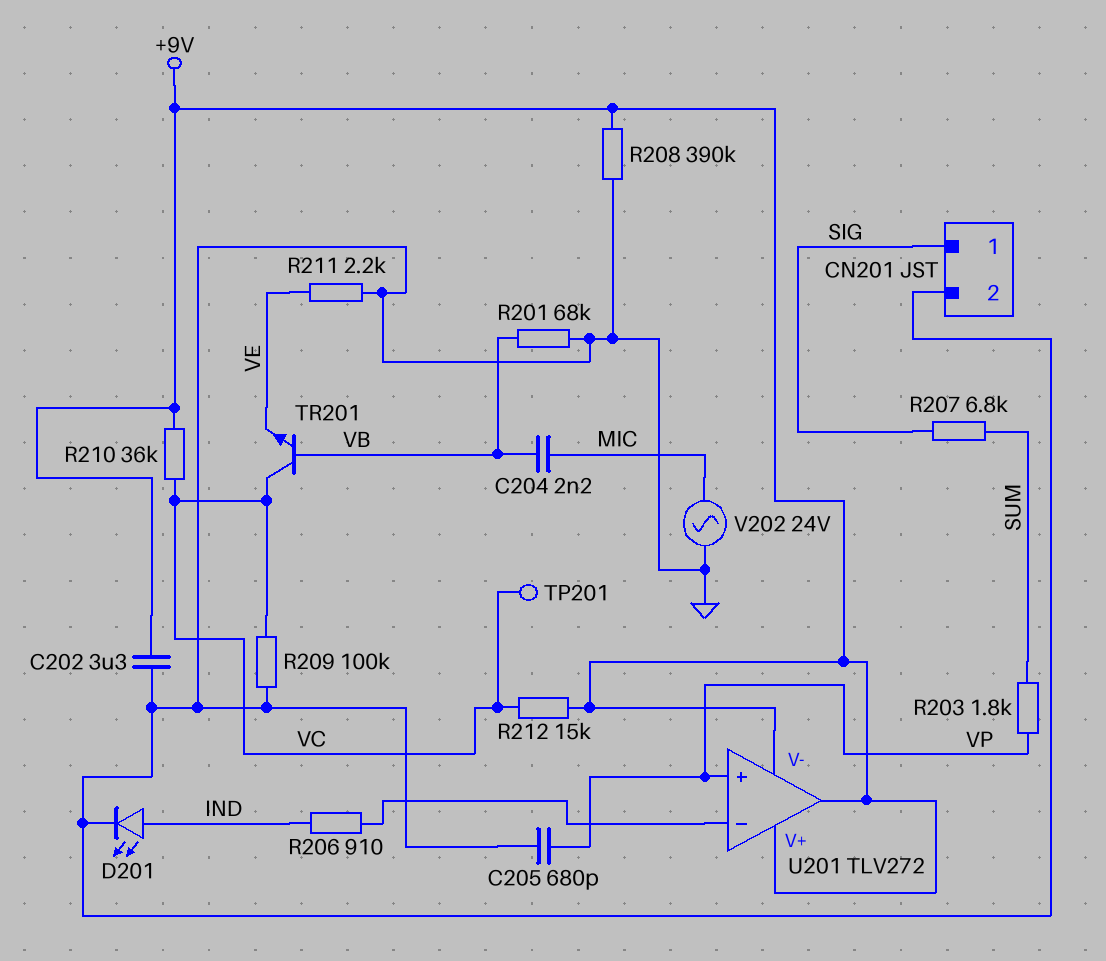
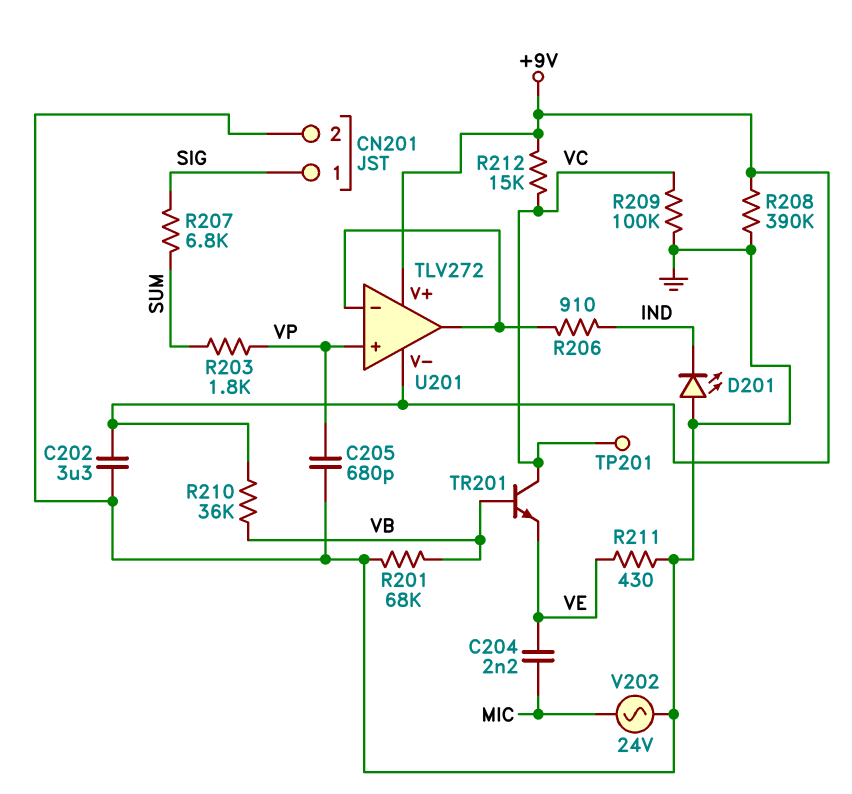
C204: 2.2nF (MIC, VB) -> 2.2nF (MIC, VE)
D201: LED (A IND, K GND) -> LED (A GND, K IND)
R210: 36k (+9V, VC) -> 36k (+9V, VB)
R211: 2.2k (GND, VE) -> 430 (GND, VE)
U201 pin out: +9V -> U201/in-

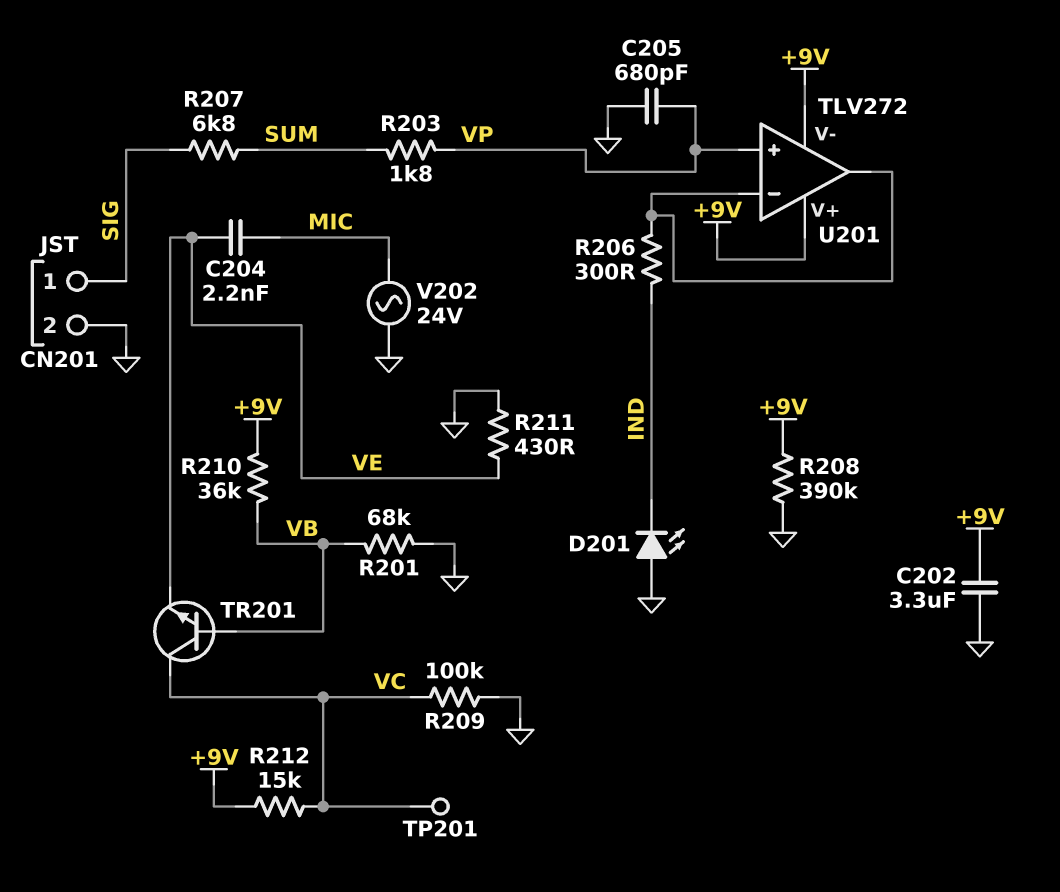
R206: 910 (IND, U201/in-) -> 300 (IND, U201/in-)

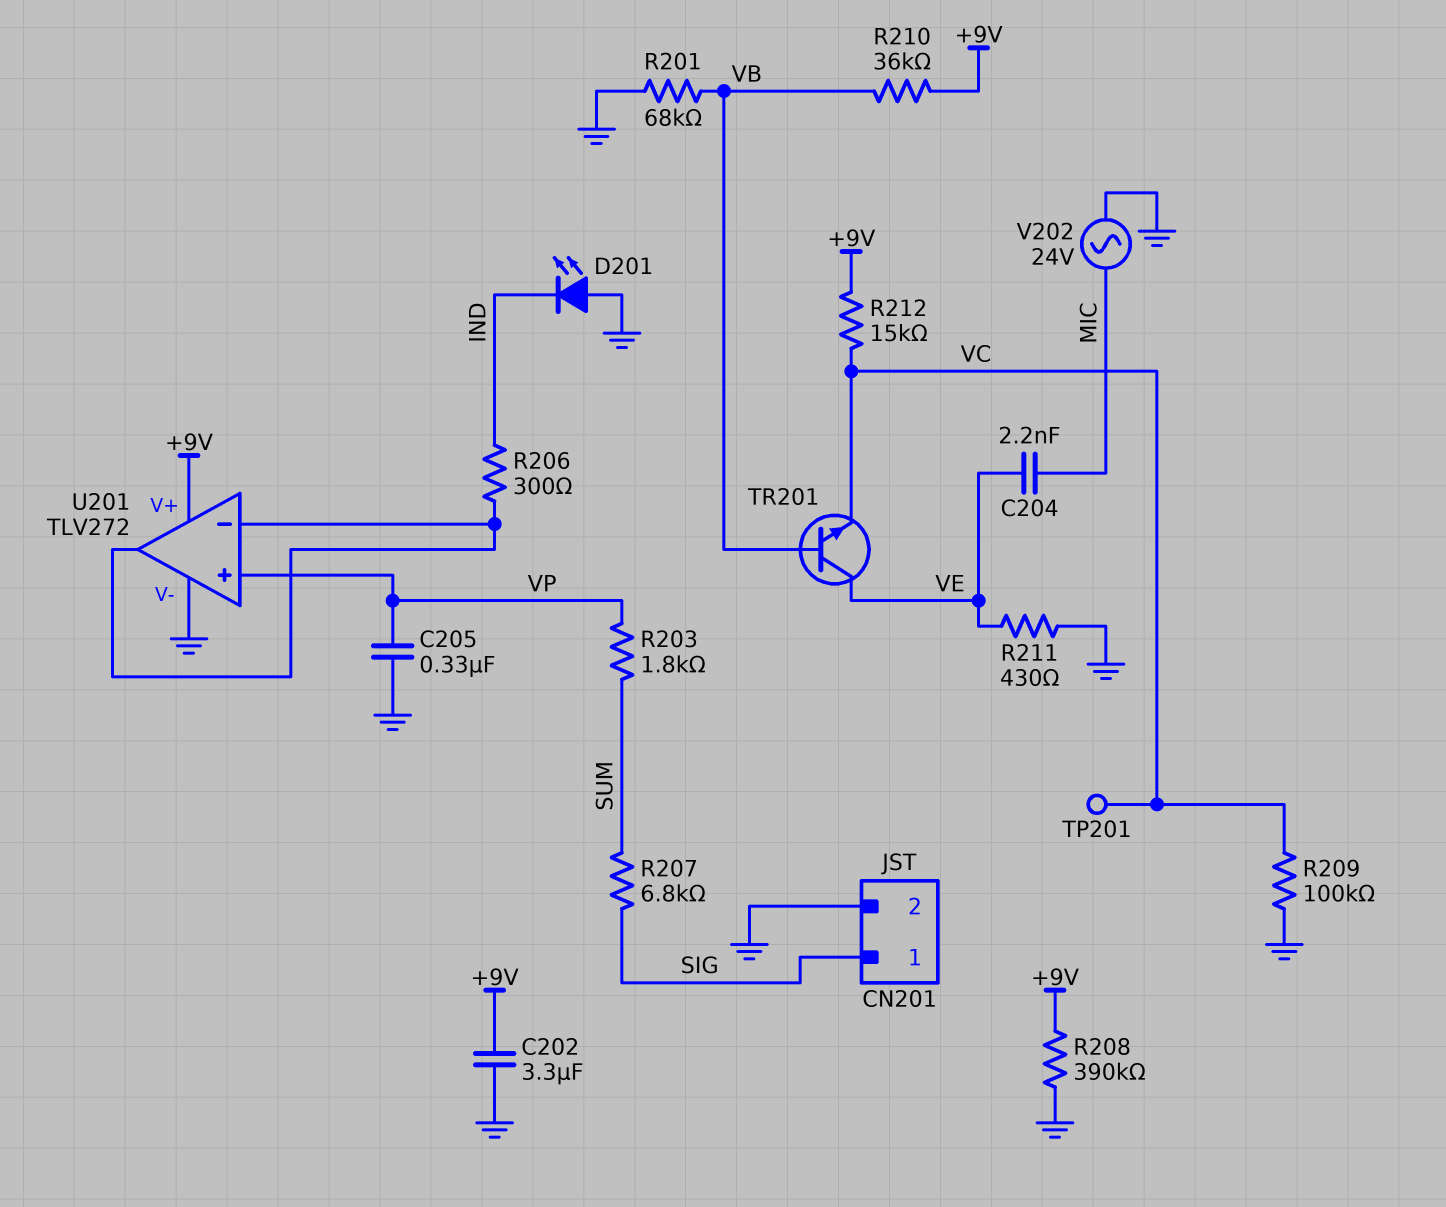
C205: 680pF (GND, VP) -> 330nF (GND, VP)
TR201: NPN (B VB, C VC, E VE) -> NPN (B VB, C VE, E VC)
U201 pin V-: +9V -> GND

